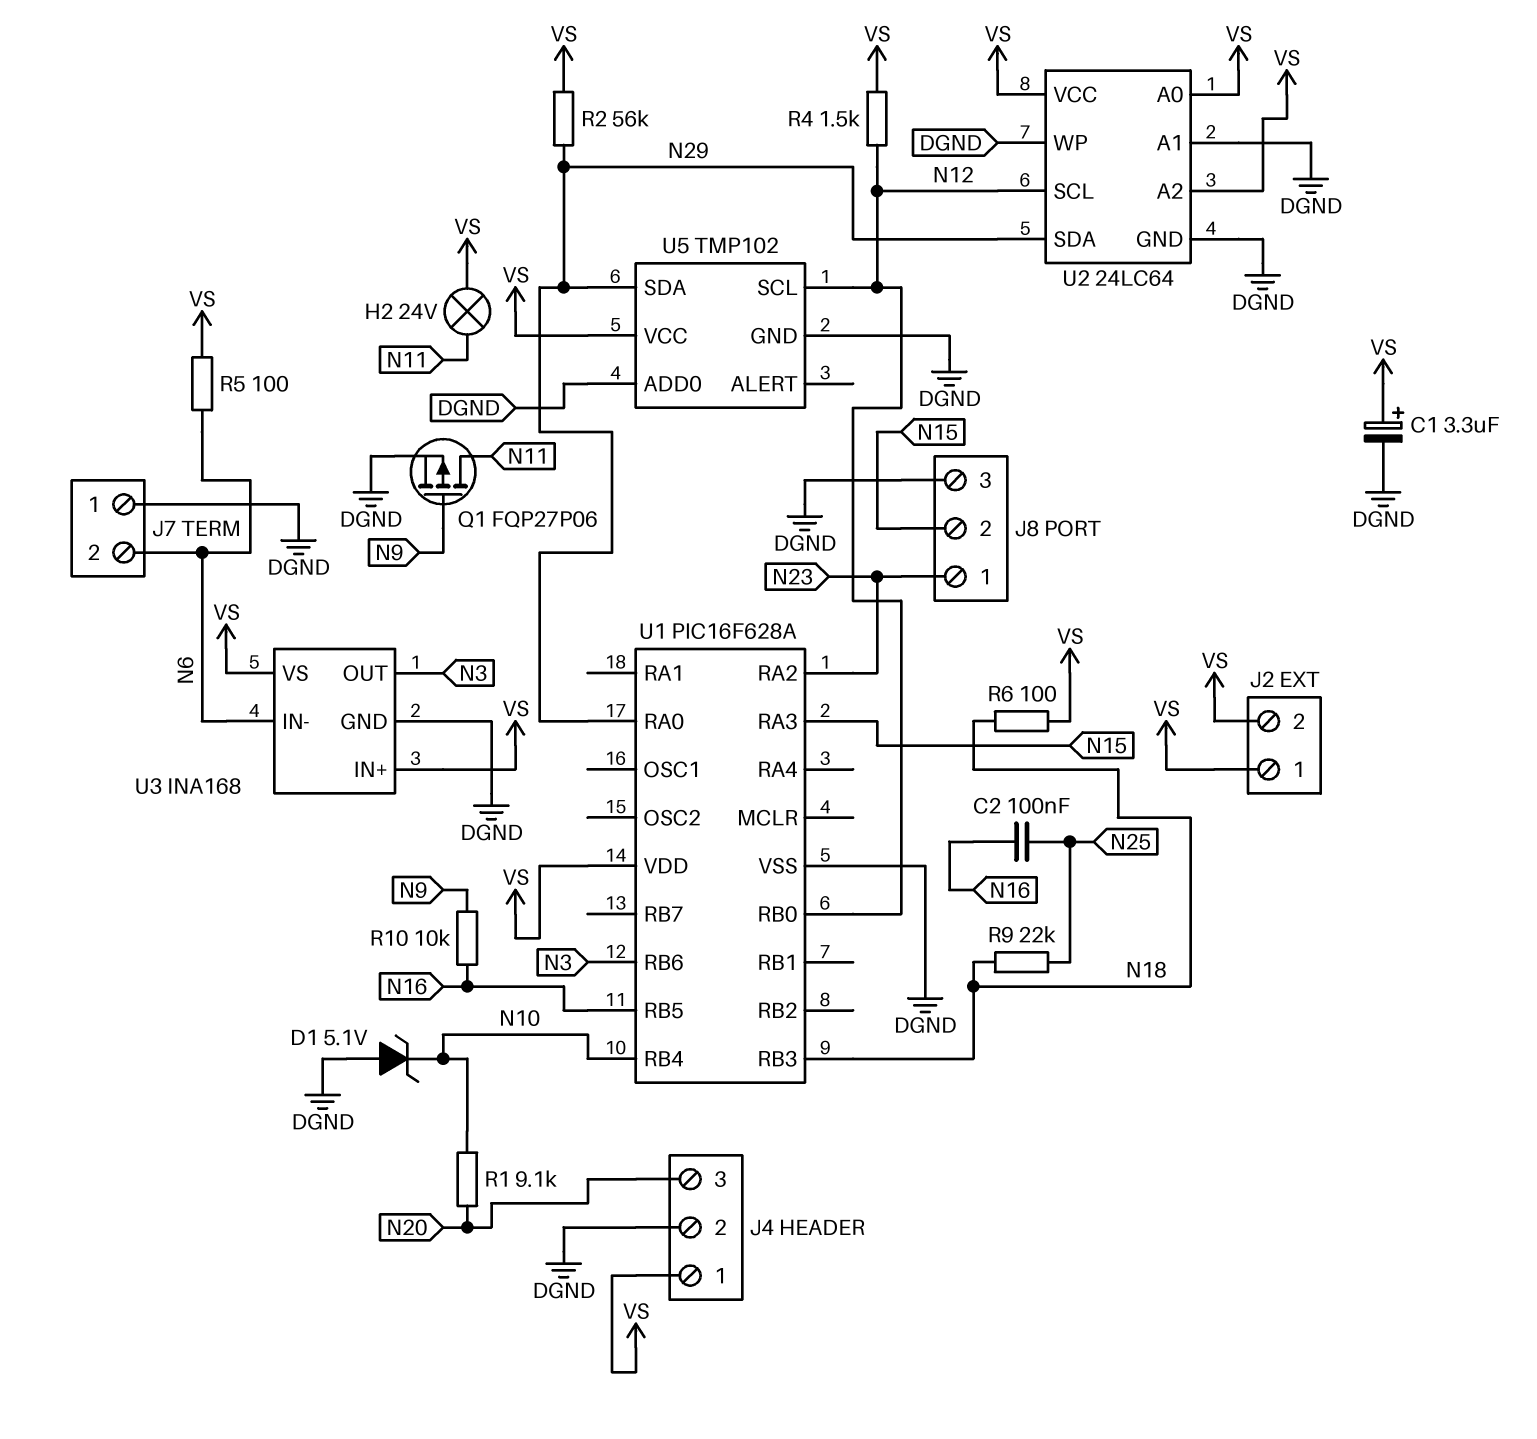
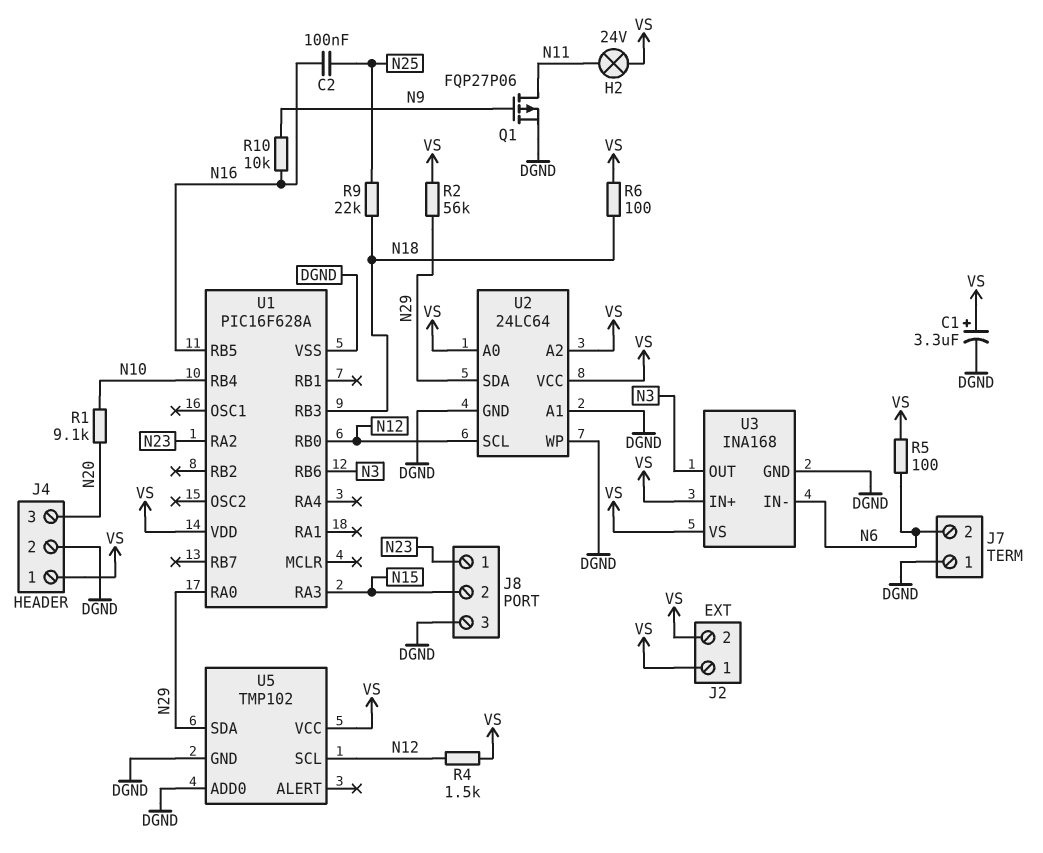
D1: zener 5.1V (A DGND, K N10) -> none

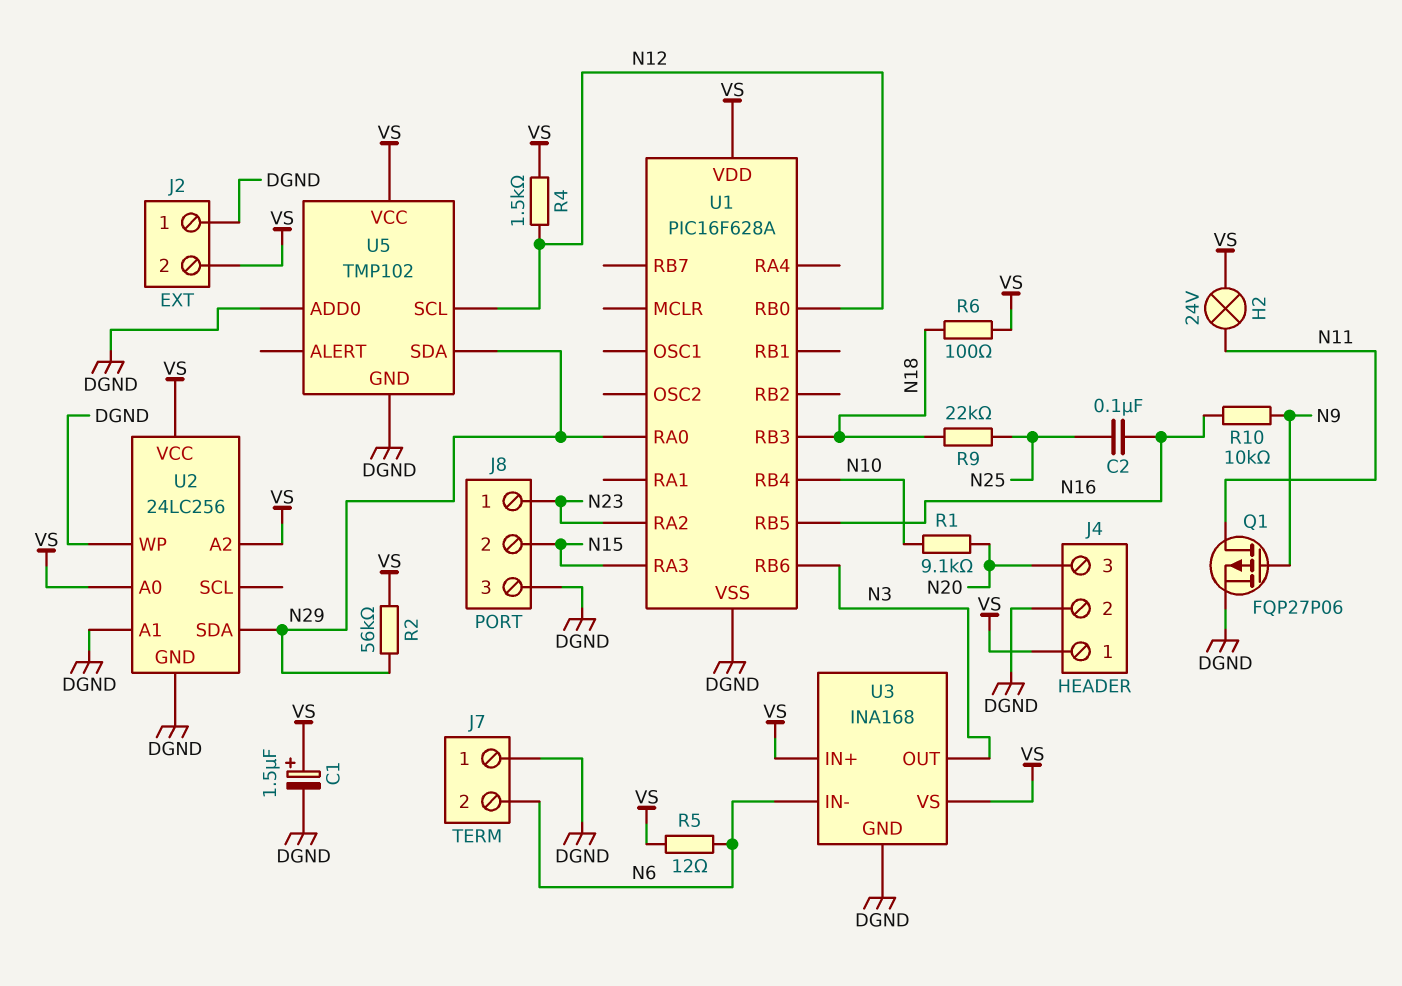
C1: 3.3uF (plus VS, minus DGND) -> 1.5uF (plus VS, minus DGND)
J2 pin 1: VS -> DGND
R5: 100 (N6, VS) -> 12 (N6, VS)
U2: 24LC64 -> 24LC256
U2 pin SCL: N12 -> none

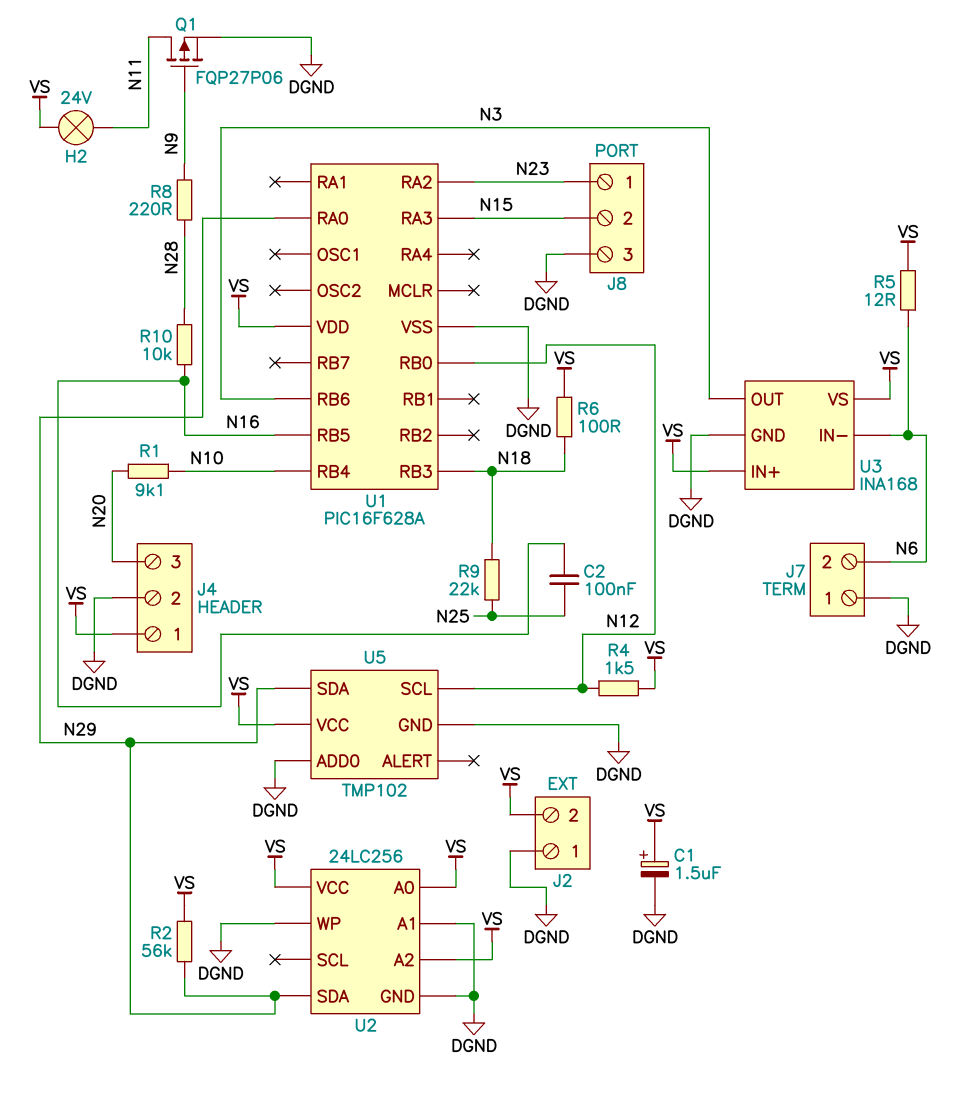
R8: none -> 220 (N9, N28)
R10: 10k (N9, N16) -> 10k (N16, N28)

